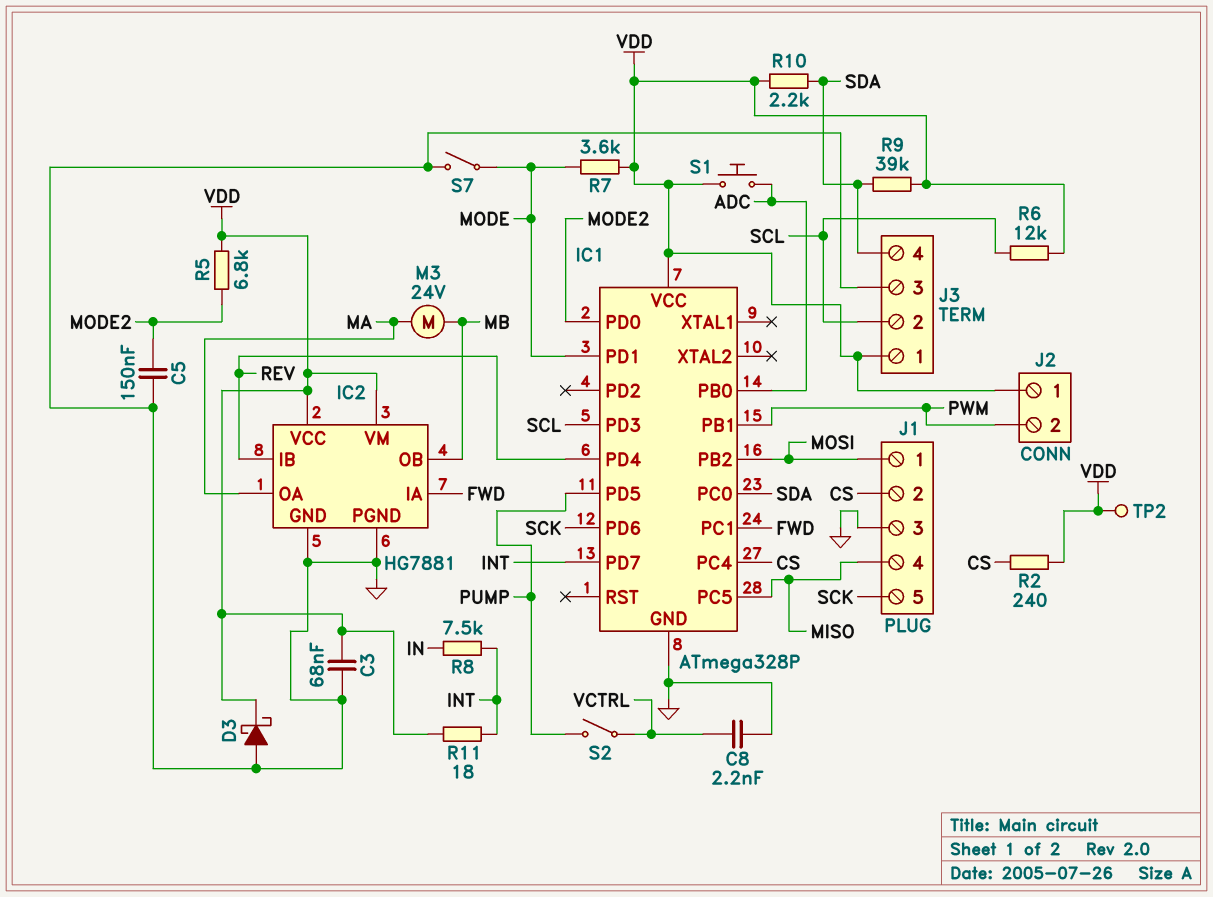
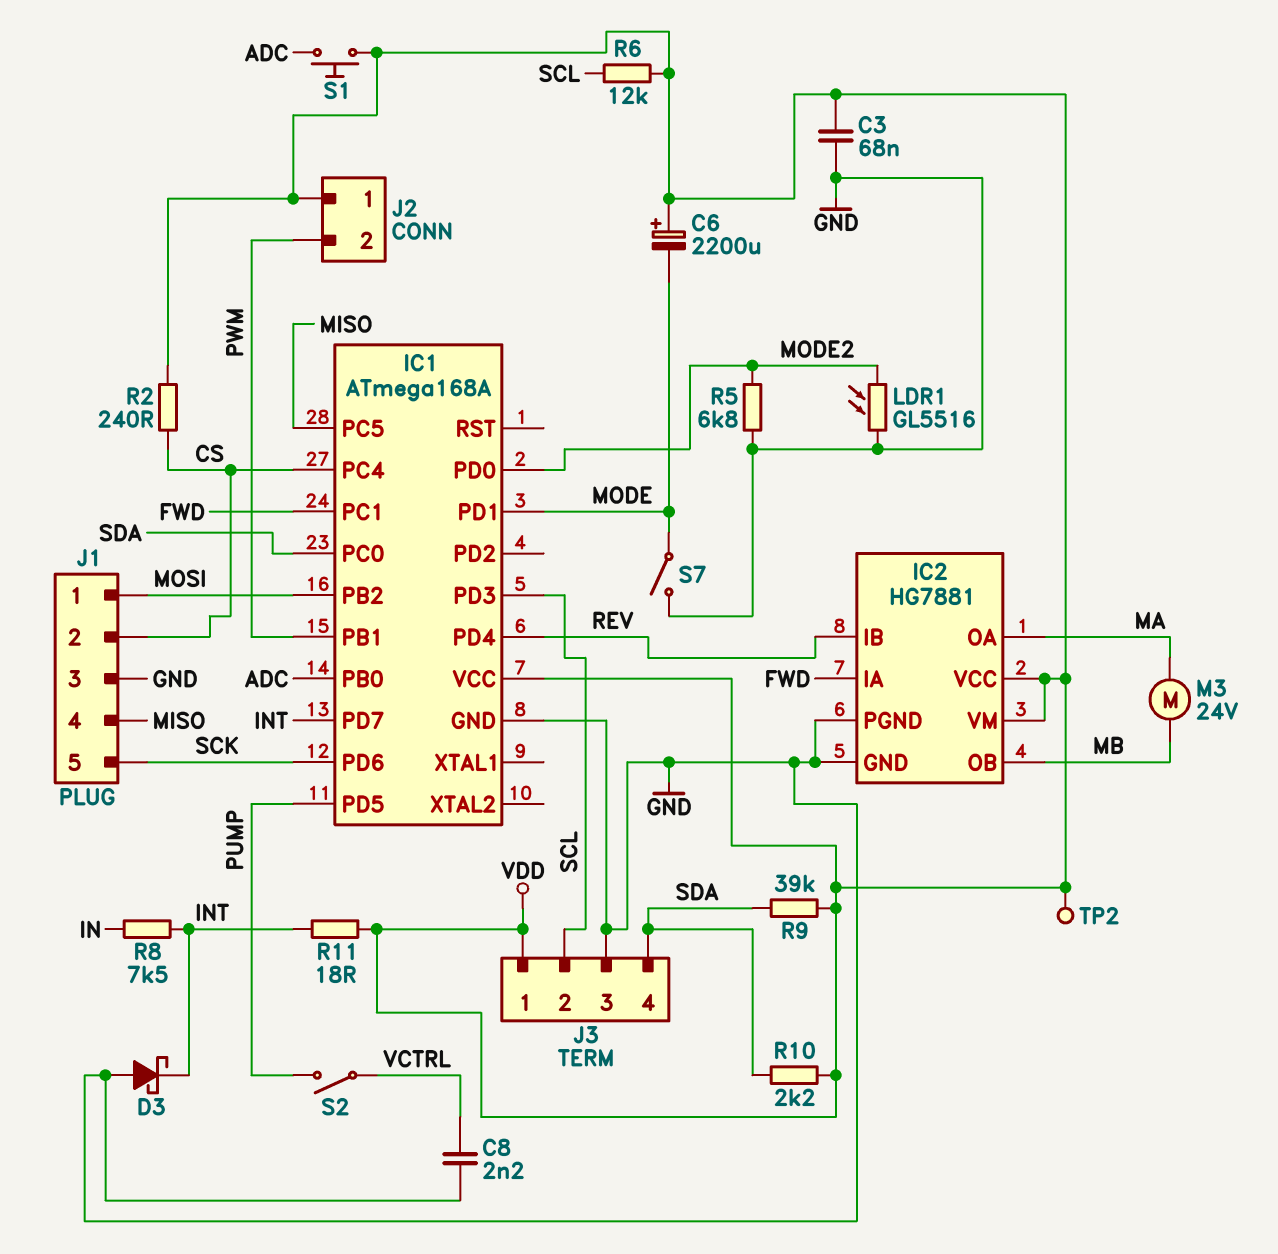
C5: 150nF (GND, MODE2) -> none
C6: none -> 2200uF (plus VDD, minus MODE)
D3: schottky (A GND, K VDD) -> schottky (A GND, K INT)
IC1: ATmega328P -> ATmega168A
LDR1: none -> GL5516 (GND, MODE2)
R5: 6.8k (MODE2, VDD) -> 6.8k (GND, MODE2)
R7: 3.6k (MODE, VDD) -> none

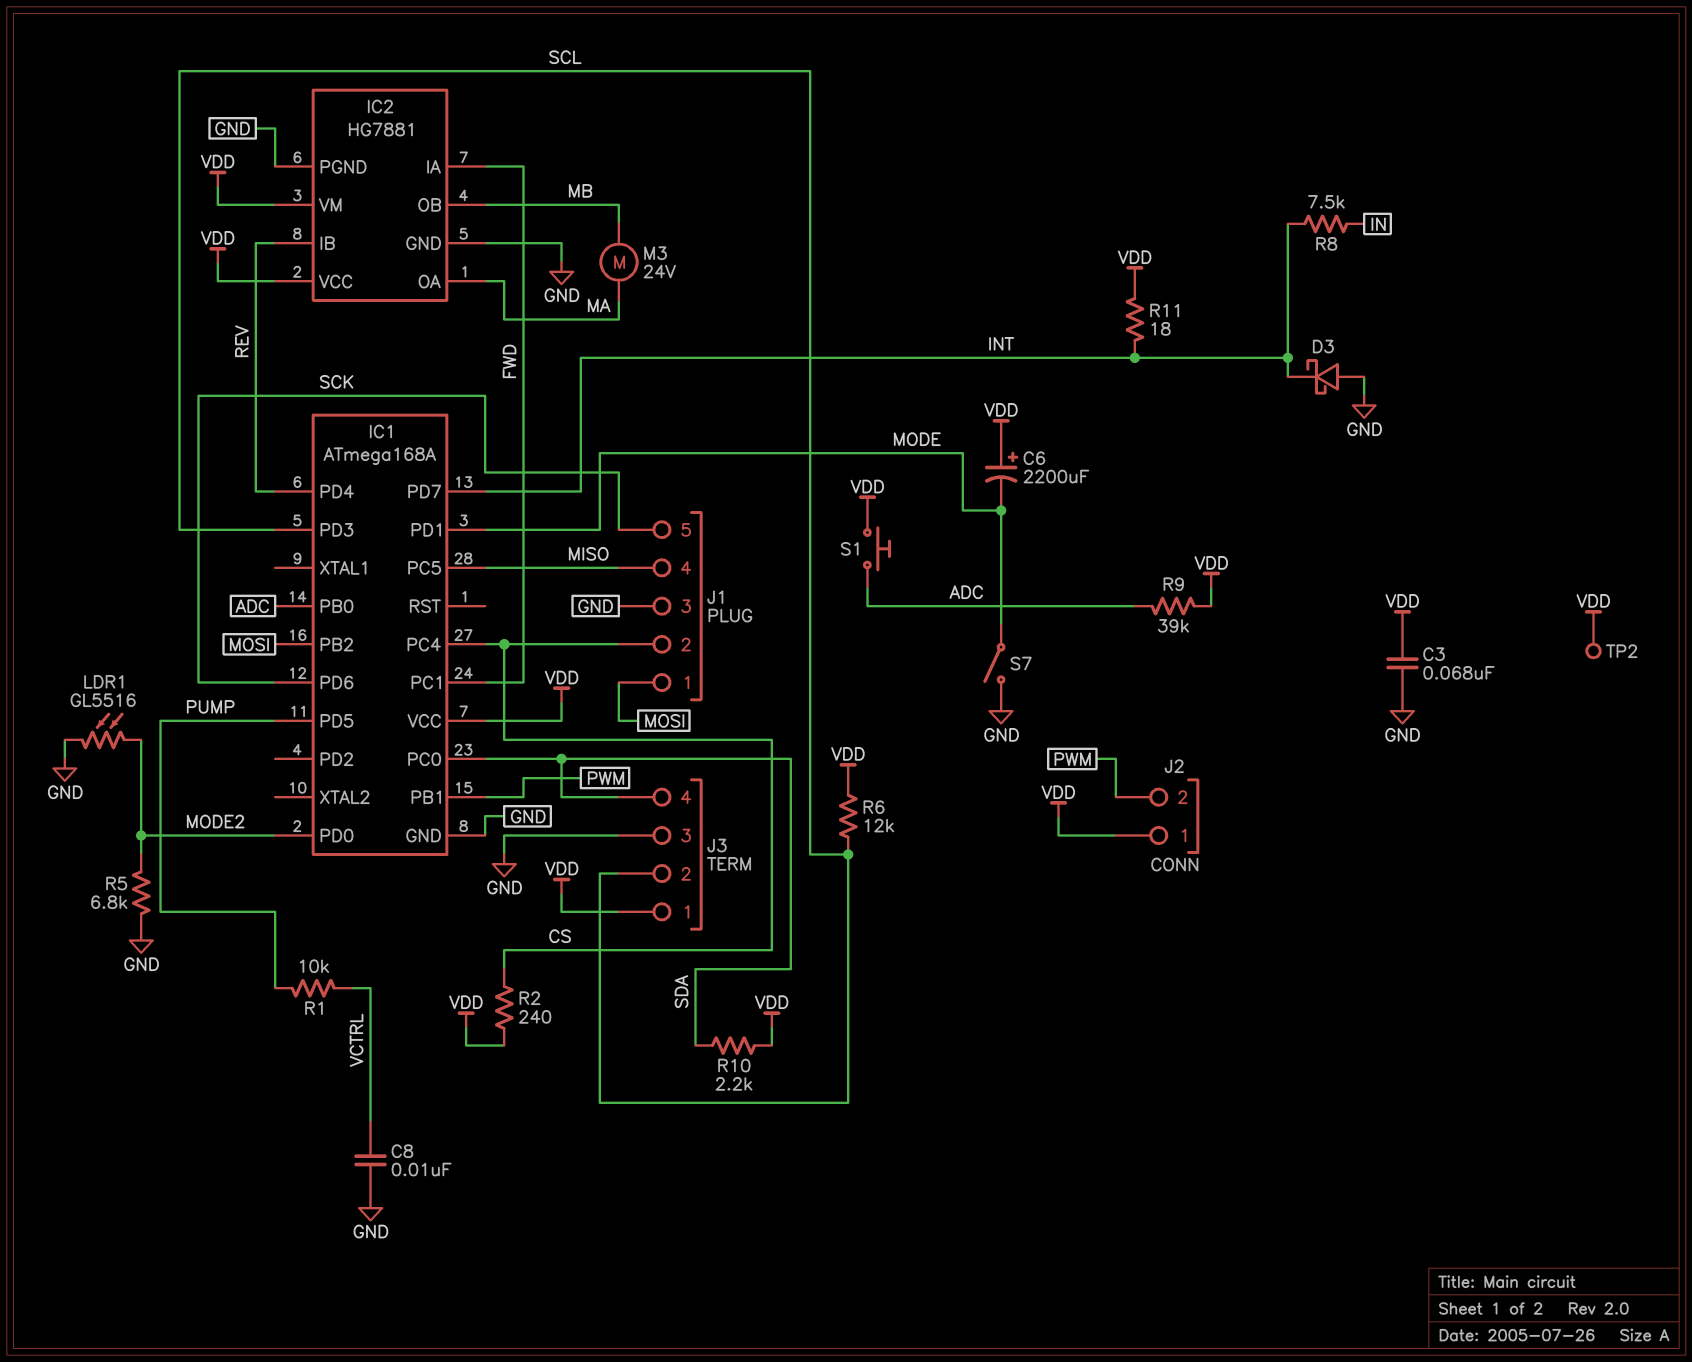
C8: 2.2nF (GND, VCTRL) -> 10nF (GND, VCTRL)
R1: none -> 10k (PUMP, VCTRL)
R9: 39k (SDA, VDD) -> 39k (ADC, VDD)
S2: switch (PUMP, VCTRL) -> none

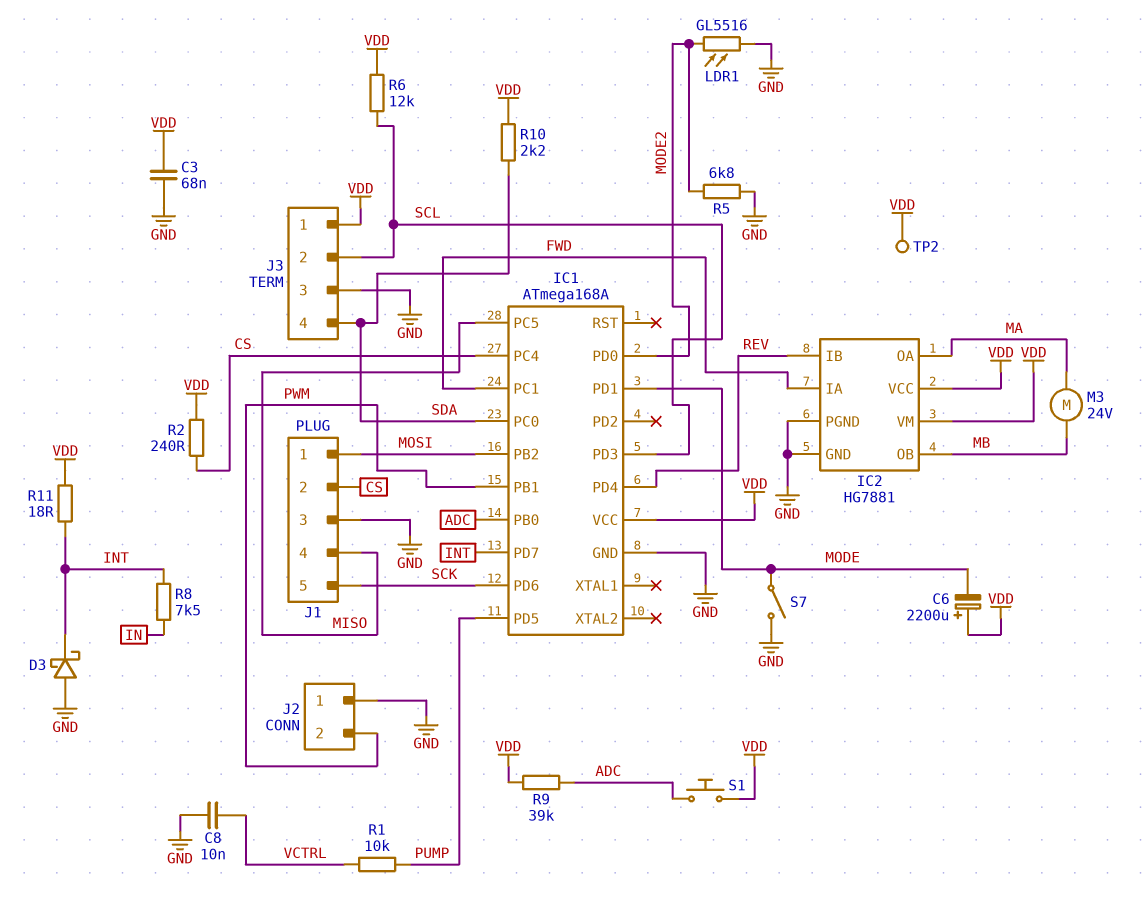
J2 pin 1: VDD -> GND

